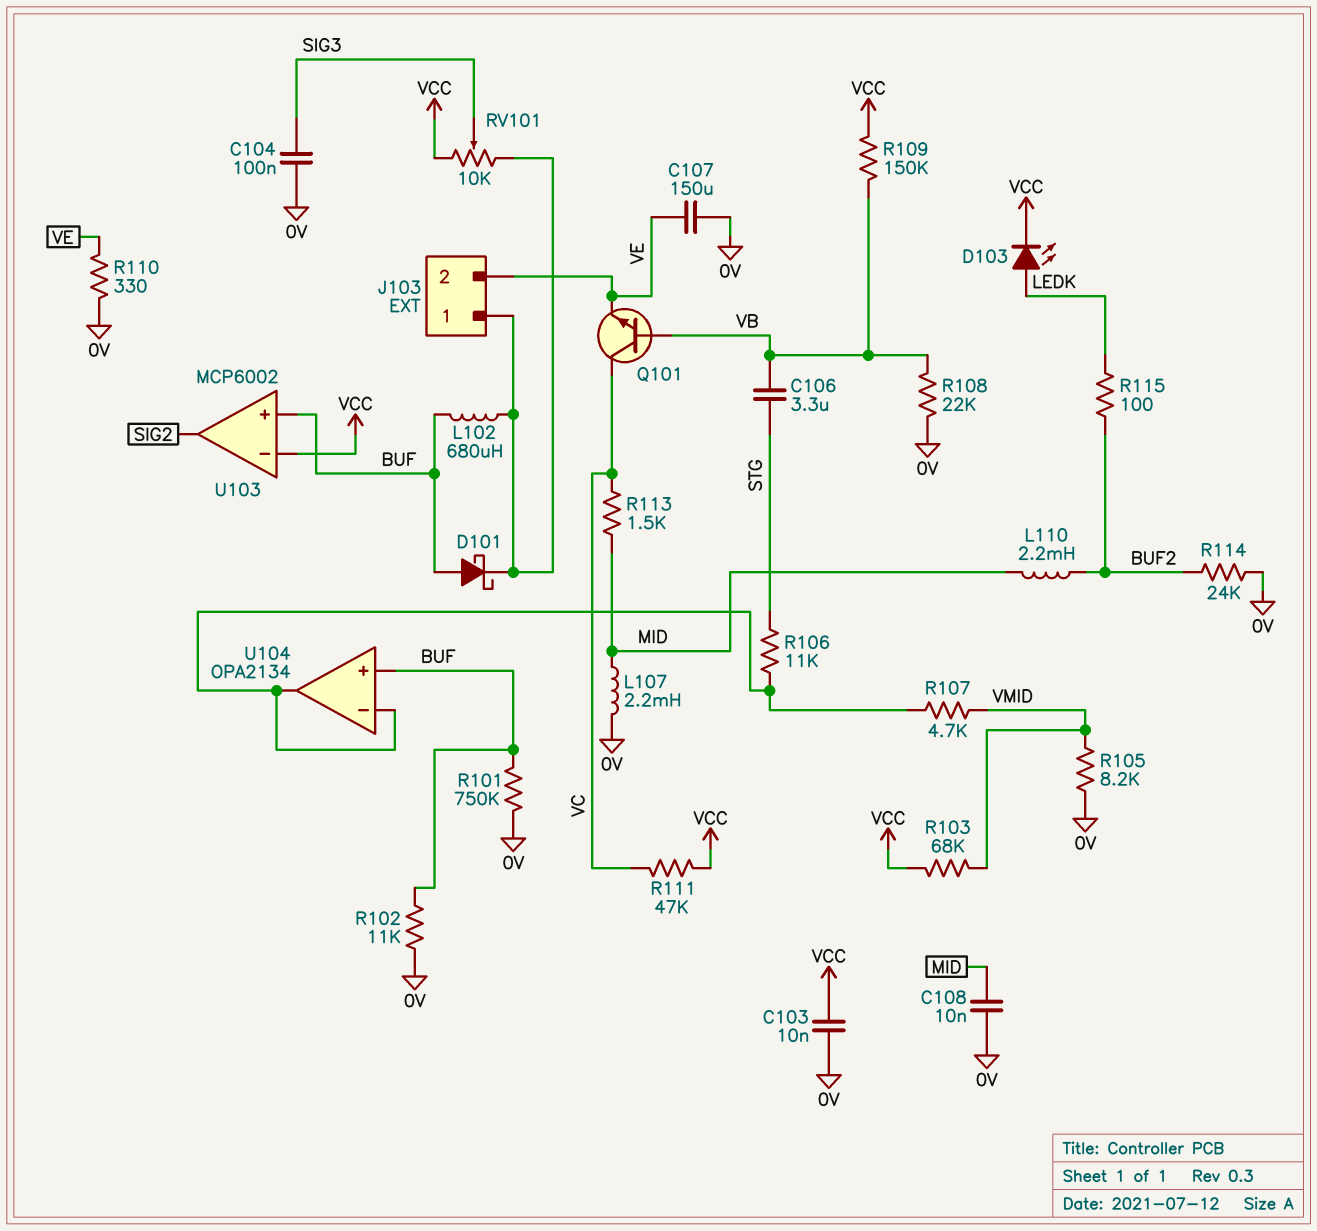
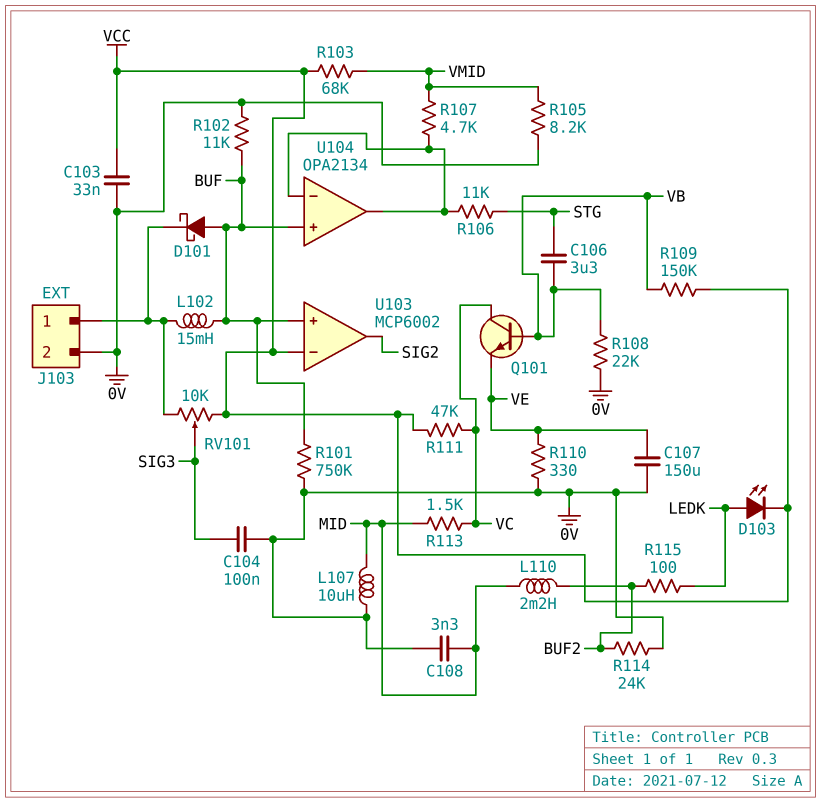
C103: 10nF (0V, VCC) -> 33nF (0V, VCC)
C108: 10nF (0V, MID) -> 3.3nF (0V, MID)
J103 pin 2: VE -> 0V
L102: 680uH (BUF, J103/1) -> 15mH (BUF, J103/1)
L107: 2.2mH (0V, MID) -> 10uH (0V, MID)

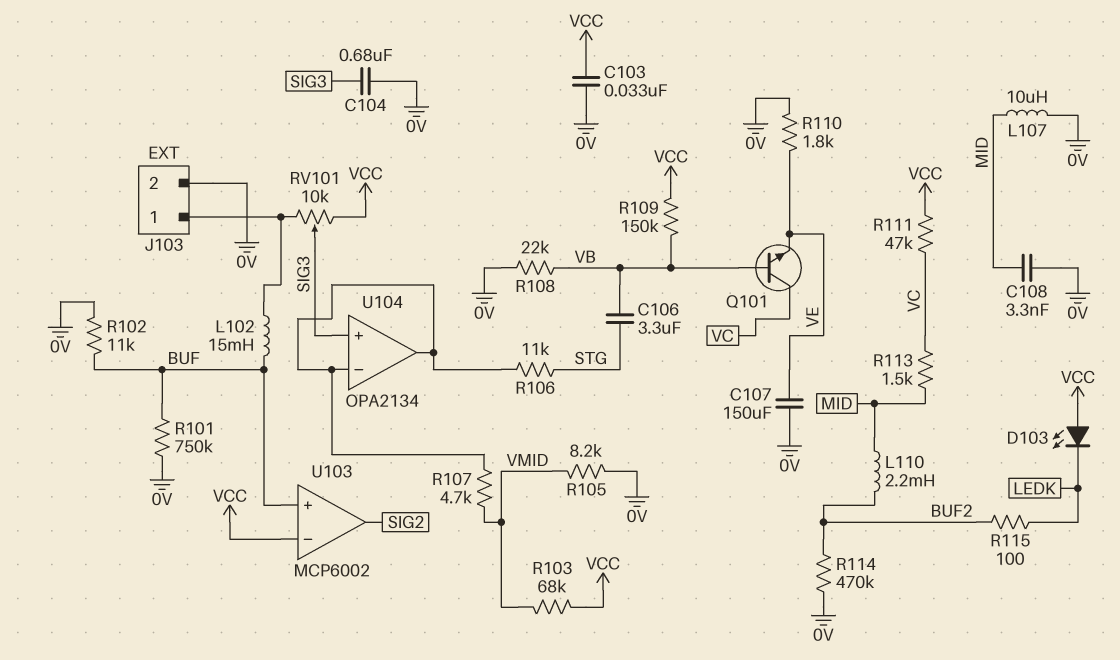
C104: 100nF (0V, SIG3) -> 680nF (0V, SIG3)
D101: schottky (A BUF, K J103/1) -> none
D103: LED (A LEDK, K VCC) -> LED (A VCC, K LEDK)
R110: 330 (0V, VE) -> 1.8k (0V, VE)
R114: 24k (0V, BUF2) -> 470k (0V, BUF2)
U104 pin in+: BUF -> SIG3

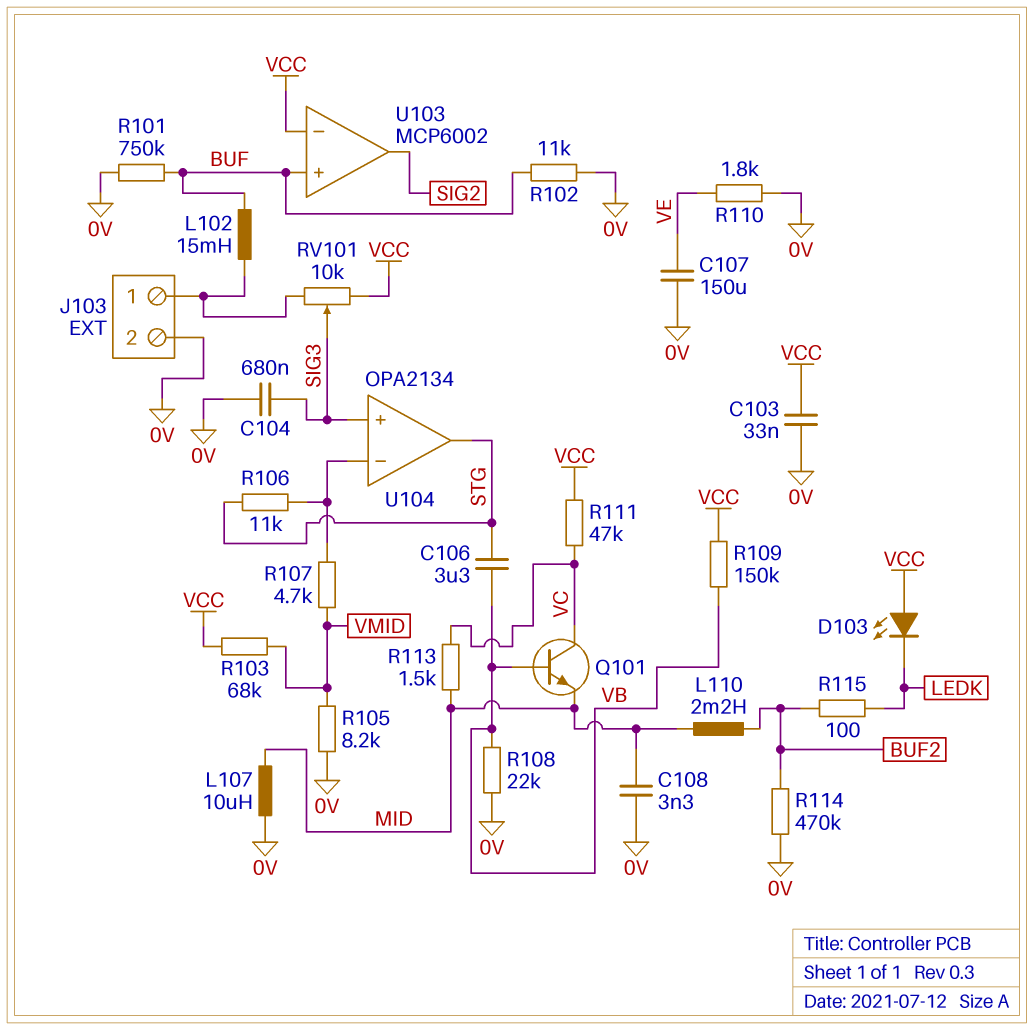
Q101: NPN (B VB, C VC, E VE) -> NPN (B VB, C VC, E MID)
U104 pin out: U104/in- -> STG

